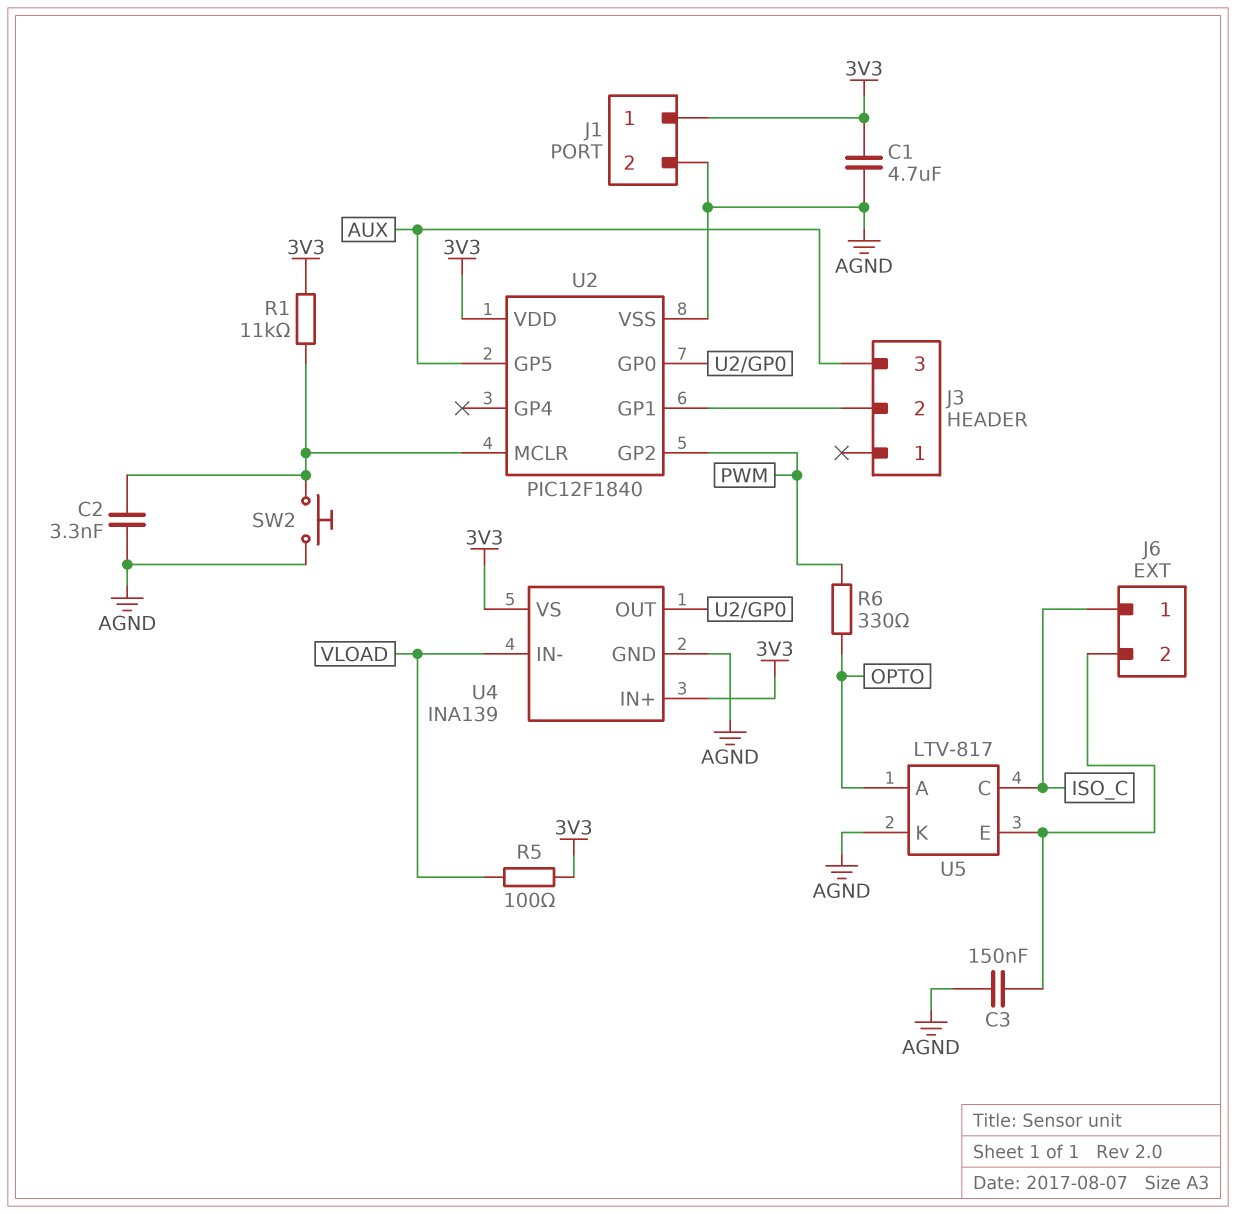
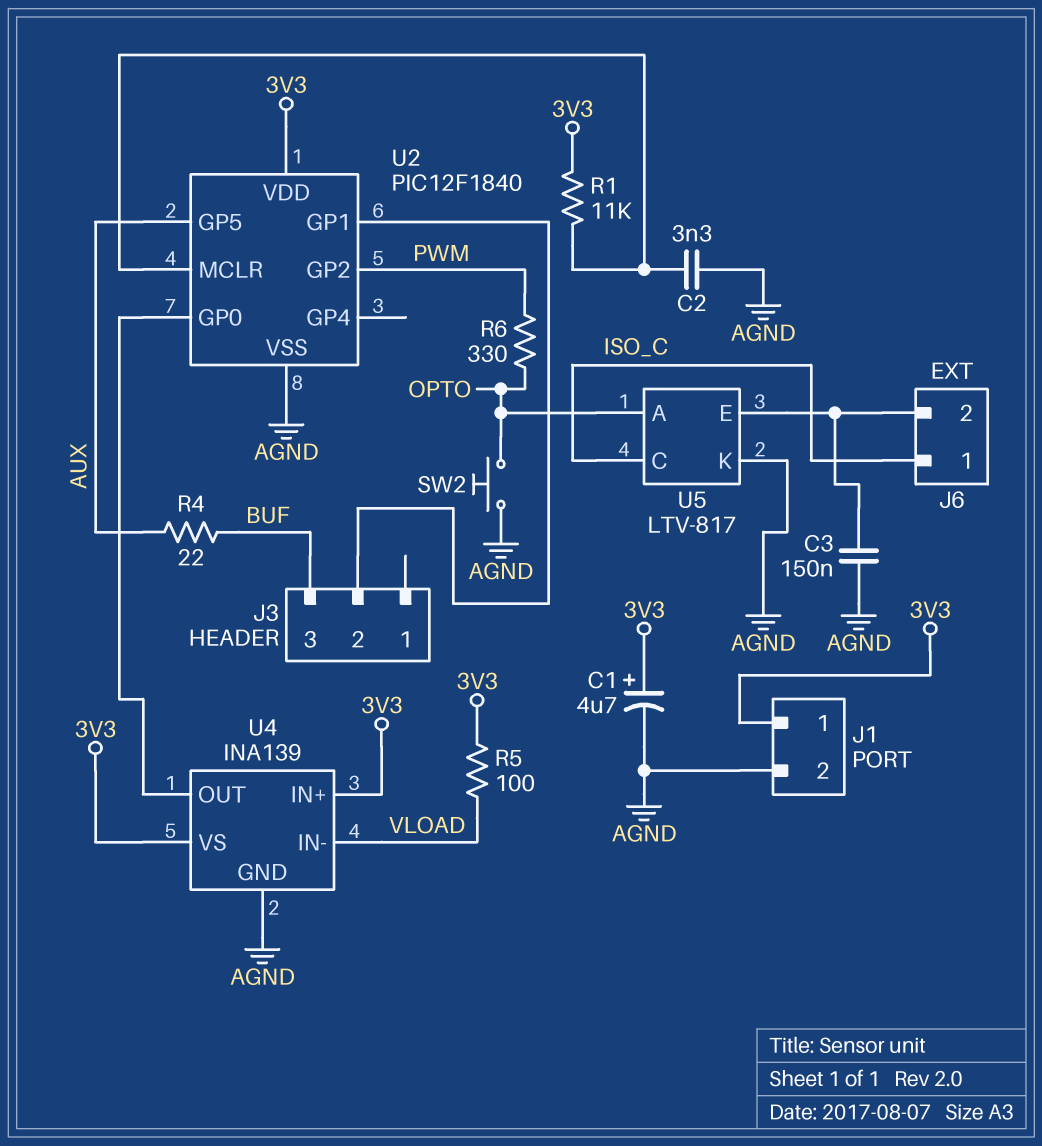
C1: 4.7uF (3V3, AGND) -> 4.7uF (plus 3V3, minus AGND)
J3 pin 3: AUX -> BUF
R4: none -> 22 (AUX, BUF)
SW2: button (AGND, U2/MCLR) -> button (AGND, OPTO)

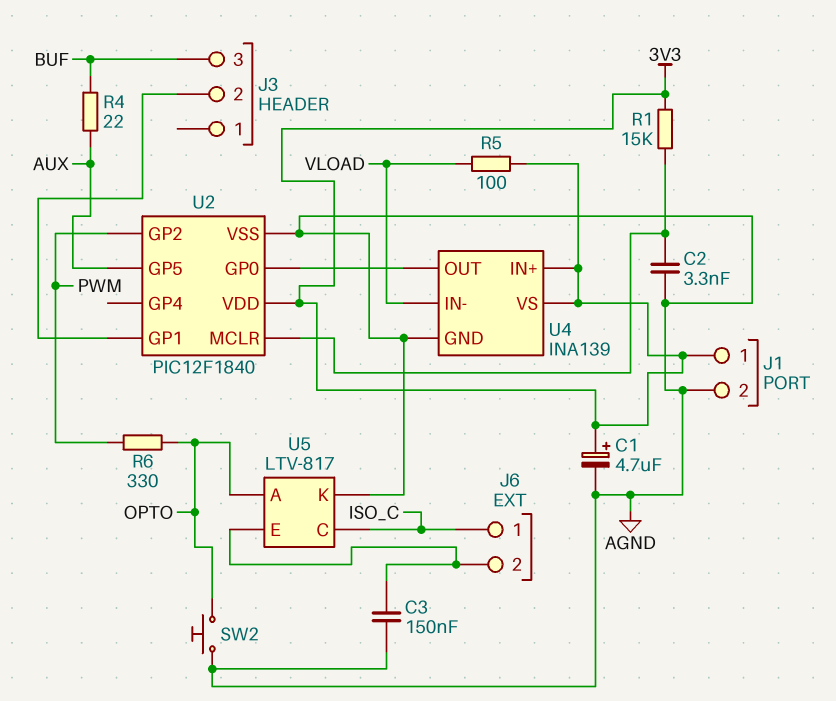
R1: 11k (3V3, U2/MCLR) -> 15k (3V3, U2/MCLR)

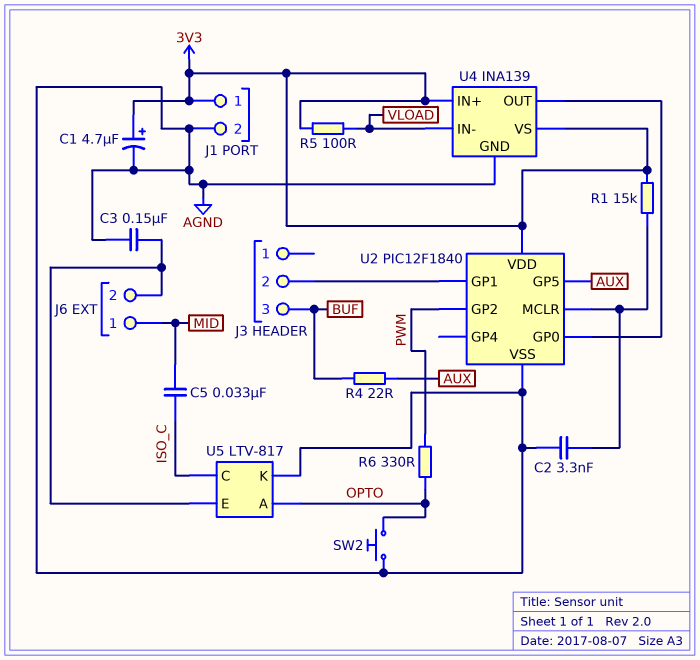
C5: none -> 33nF (ISO_C, MID)
J6 pin 1: ISO_C -> MID

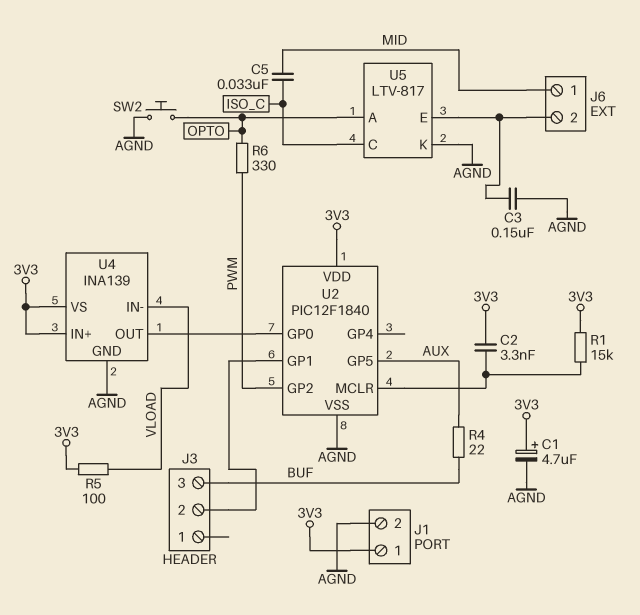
C2: 3.3nF (AGND, U2/MCLR) -> 3.3nF (3V3, U2/MCLR)

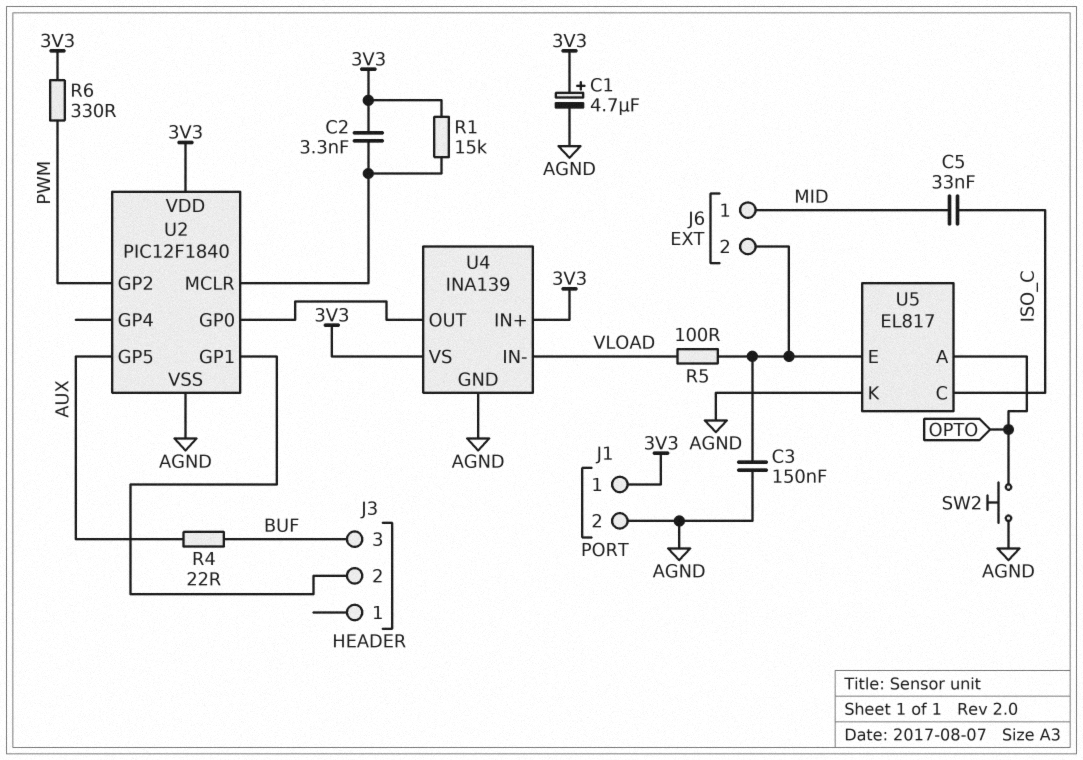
R5: 100 (3V3, VLOAD) -> 100 (J6/2, VLOAD)
R6: 330 (OPTO, PWM) -> 330 (3V3, PWM)
U5: LTV-817 -> EL817

